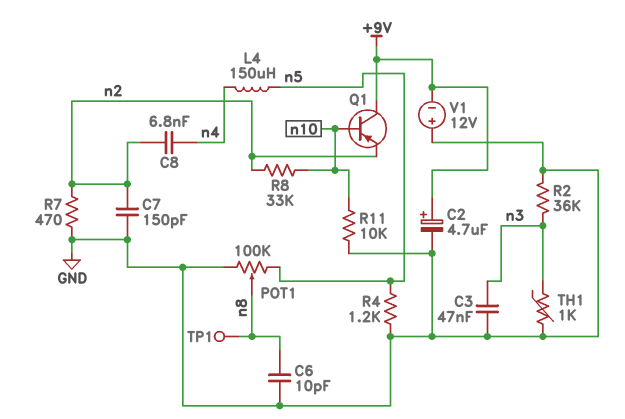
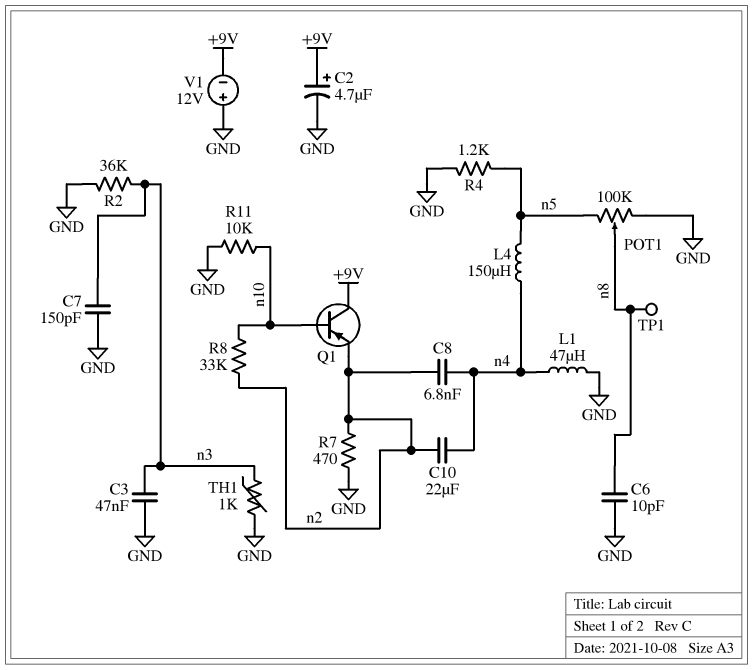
C7: 150pF (GND, n2) -> 150pF (GND, n3)
C10: none -> 22uF (n2, n4)
L1: none -> 47uH (GND, n4)

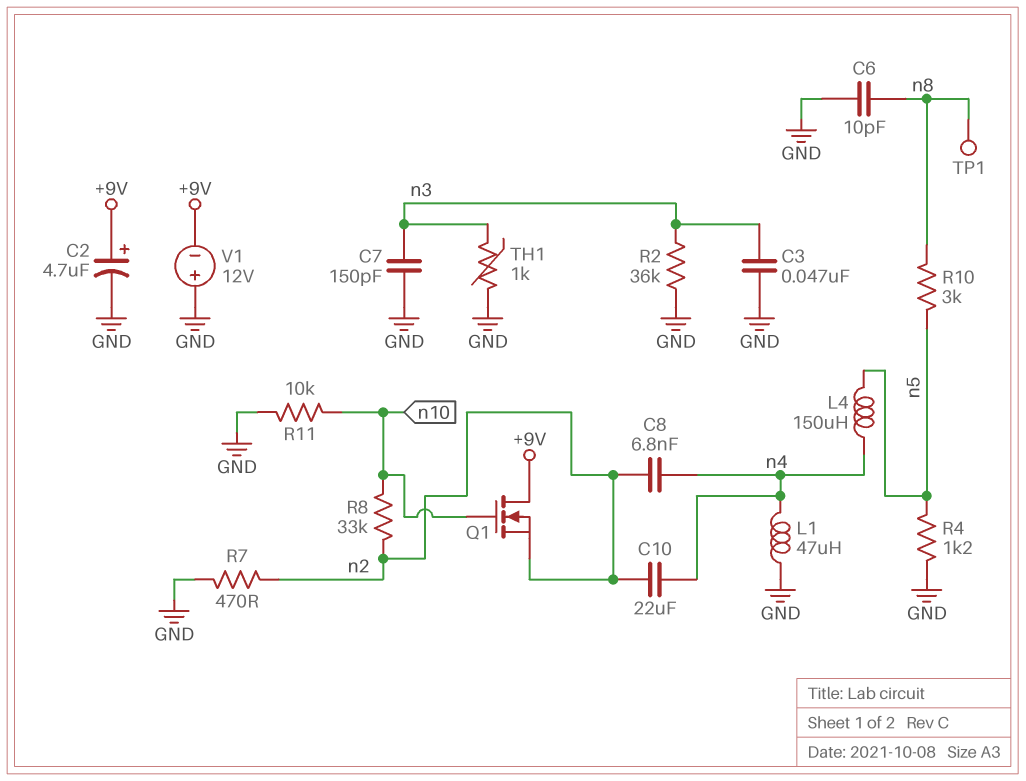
POT1: 100k (GND, n5, wiper n8) -> none
Q1: PNP (B n10, C +9V, E n2) -> NMOS (G n10, D +9V, S n2)
R10: none -> 3k (n5, n8)

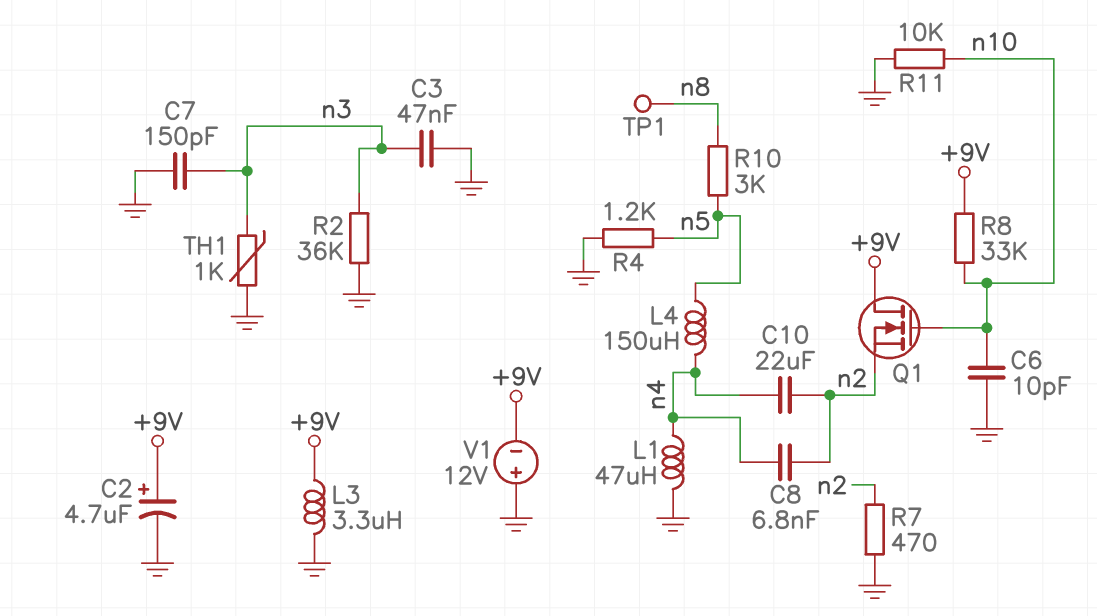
C6: 10pF (GND, n8) -> 10pF (GND, n10)
L3: none -> 3.3uH (+9V, GND)
R8: 33k (n2, n10) -> 33k (+9V, n10)

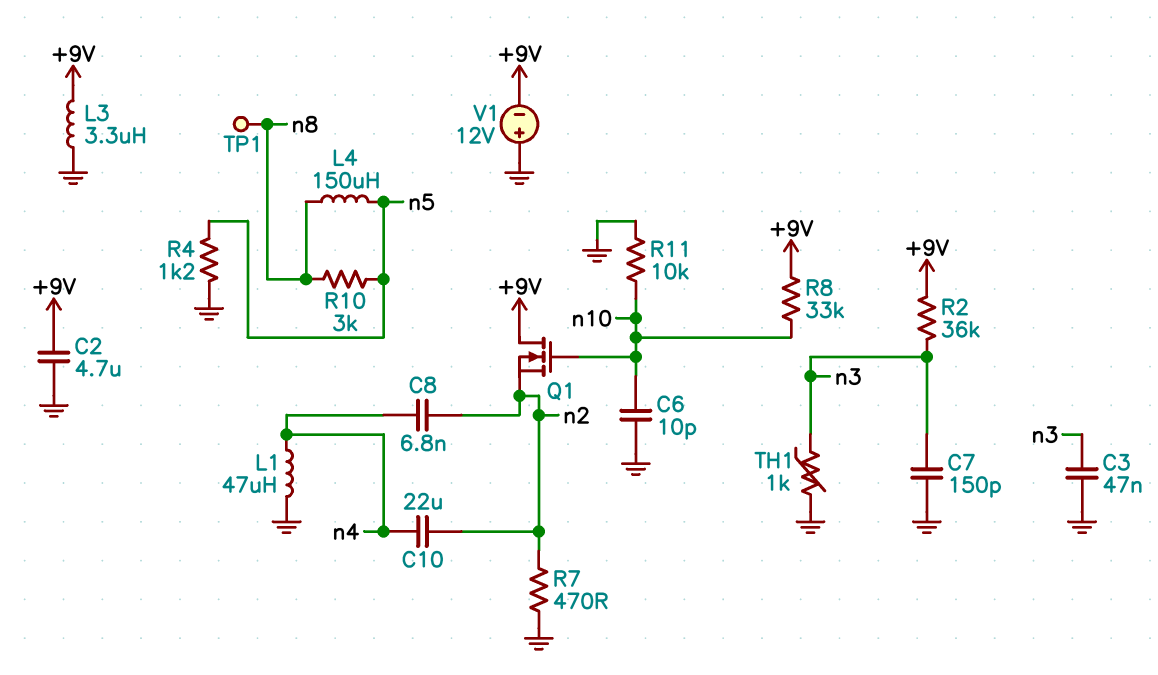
C2: 4.7uF (plus +9V, minus GND) -> 4.7uF (+9V, GND)
L4: 150uH (n4, n5) -> 150uH (n5, n8)
R2: 36k (GND, n3) -> 36k (+9V, n3)

